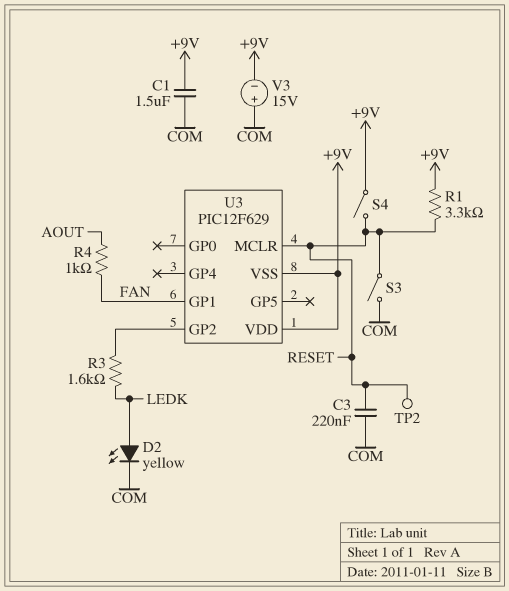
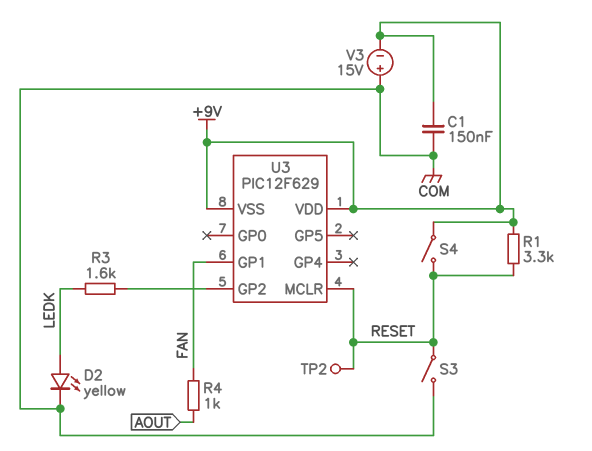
C1: 1.5uF (+9V, COM) -> 150nF (+9V, COM)
C3: 220nF (COM, RESET) -> none

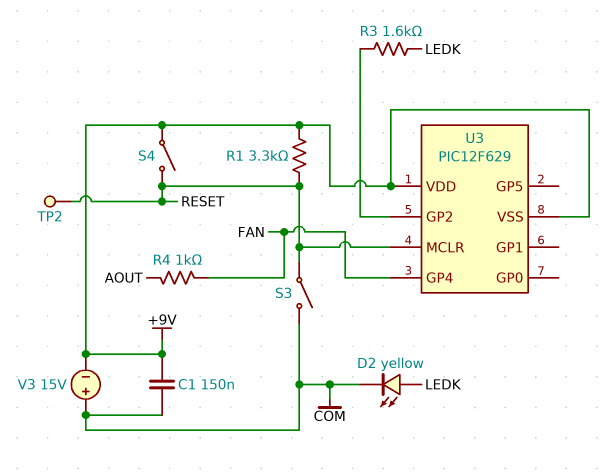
U3 pin GP1: FAN -> none
U3 pin GP4: none -> FAN

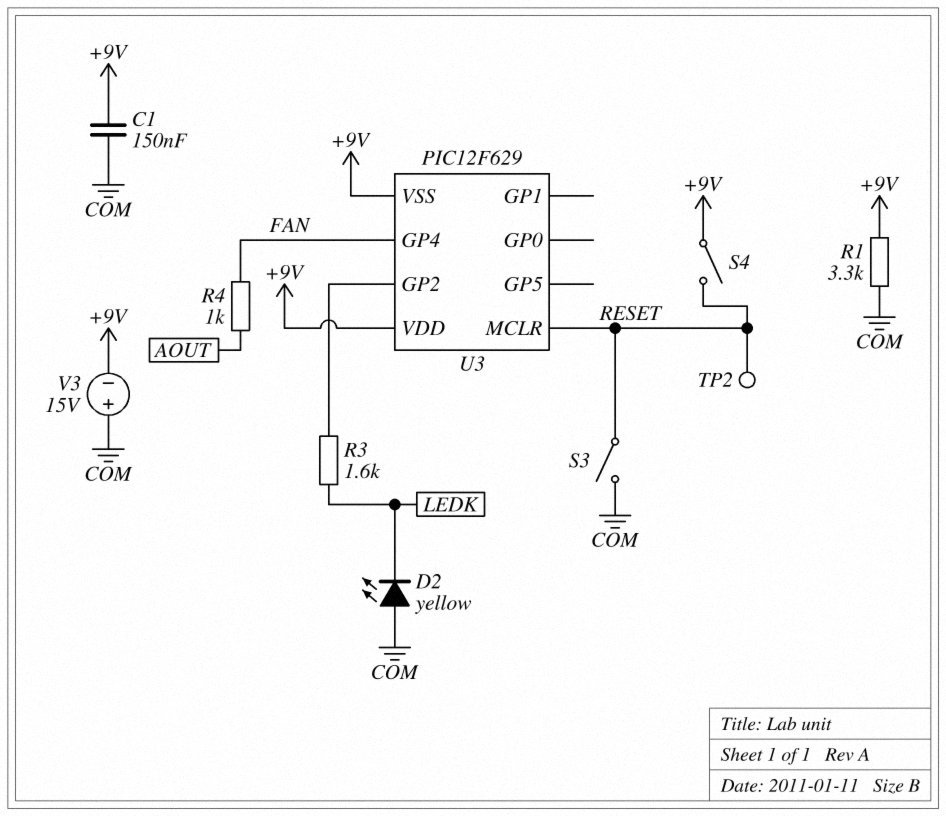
D2: LED yellow (A LEDK, K COM) -> LED yellow (A COM, K LEDK)
R1: 3.3k (+9V, RESET) -> 3.3k (+9V, COM)

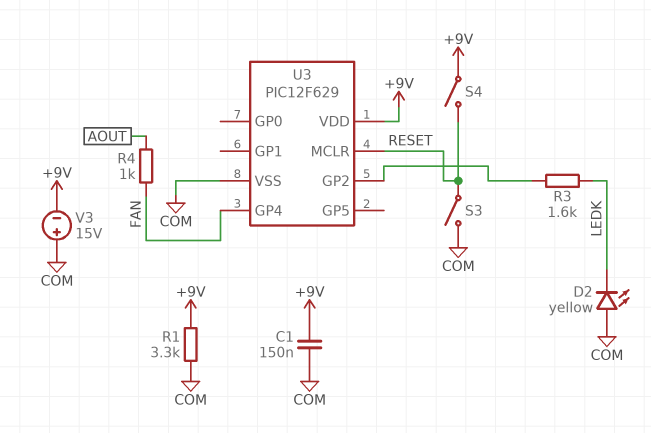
TP2: test point (RESET) -> none
U3 pin VSS: +9V -> COM

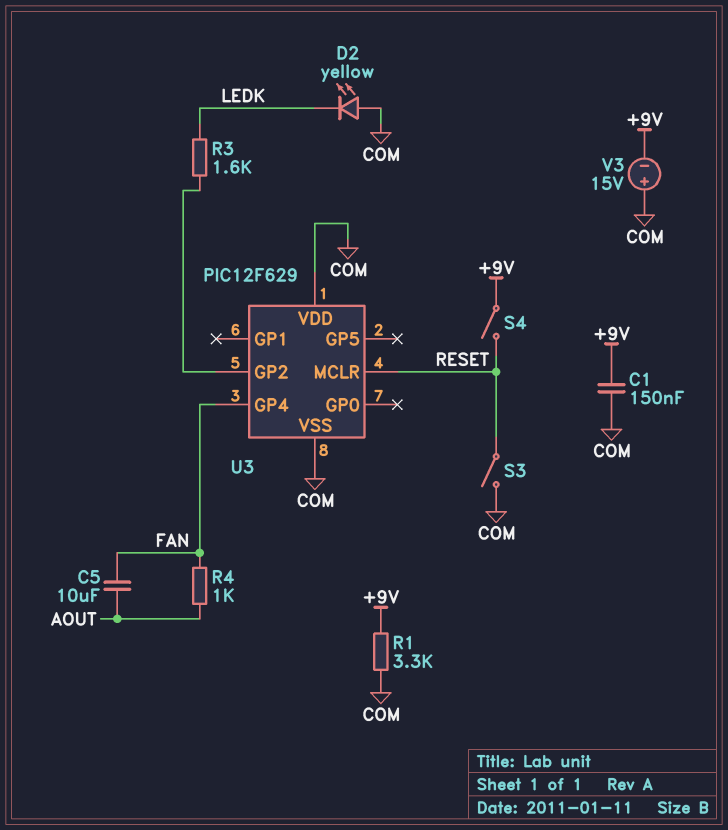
C5: none -> 10uF (AOUT, FAN)
U3 pin VDD: +9V -> COM

